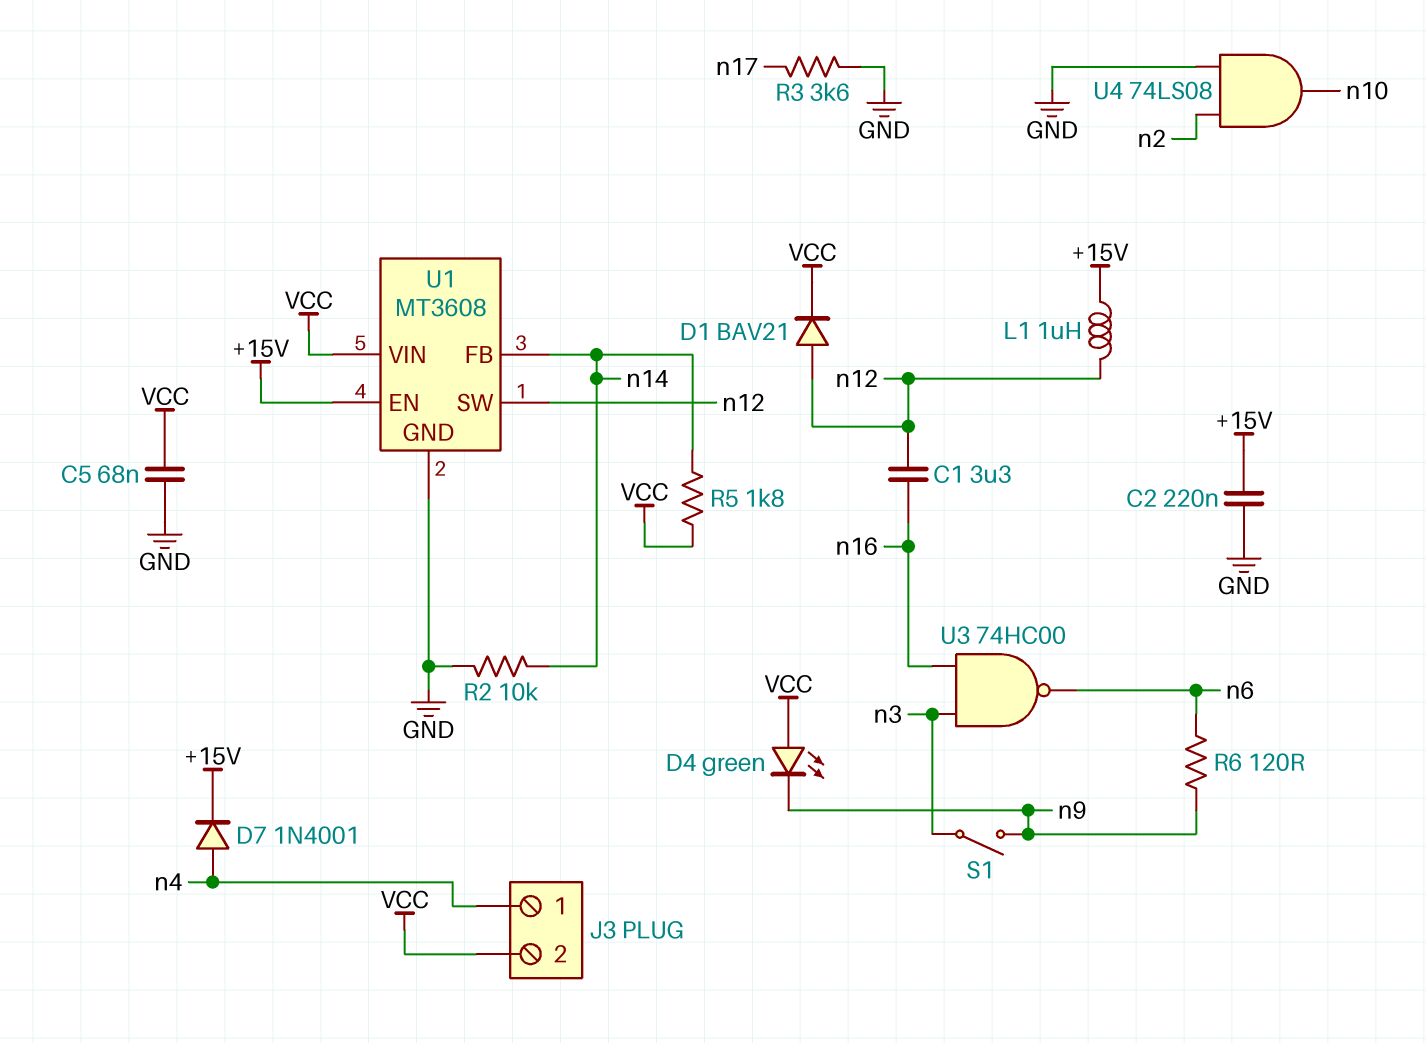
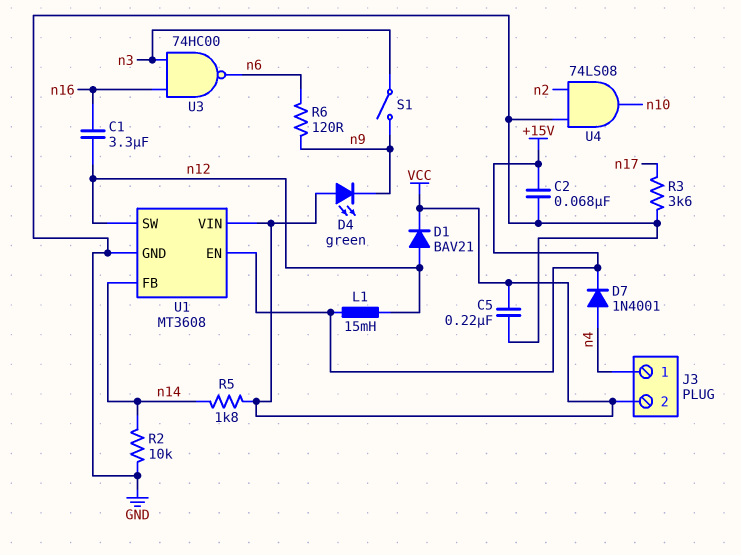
C2: 220nF (+15V, GND) -> 68nF (+15V, GND)
C5: 68nF (GND, VCC) -> 220nF (GND, VCC)
L1: 1uH (+15V, n12) -> 15mH (+15V, n12)

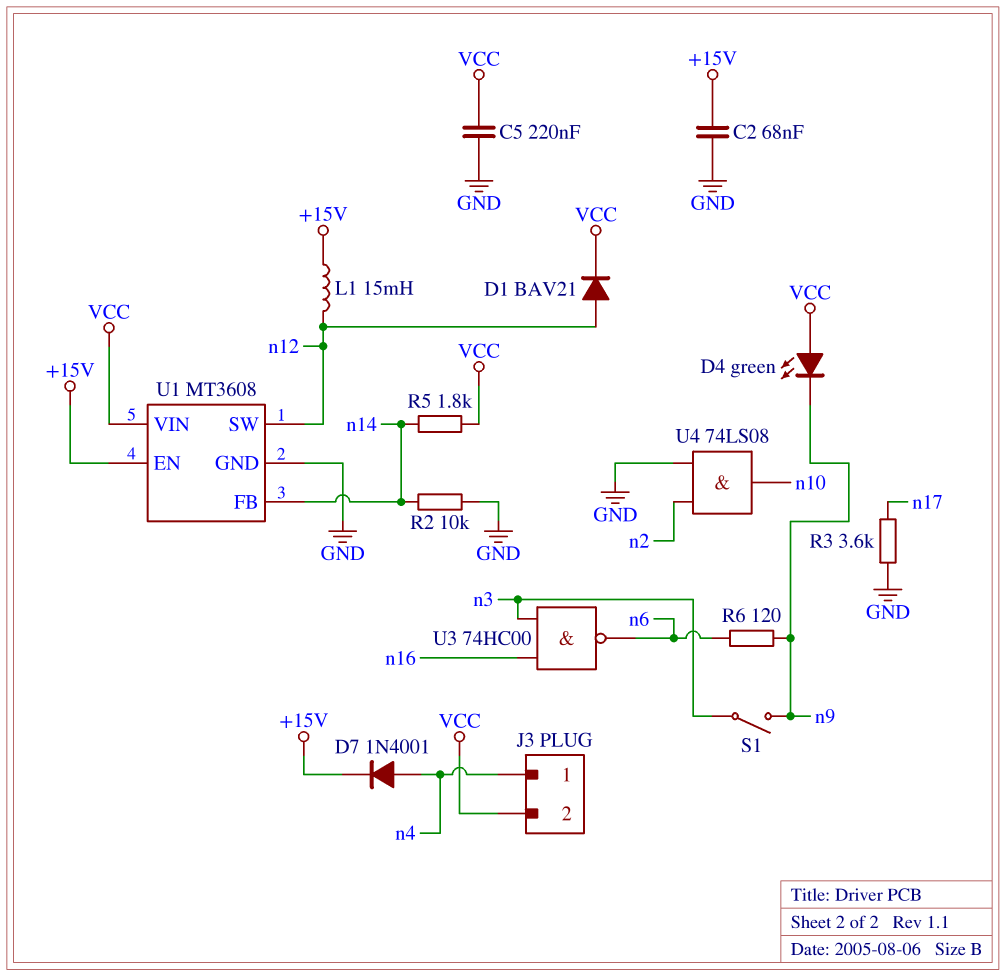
C1: 3.3uF (n12, n16) -> none

